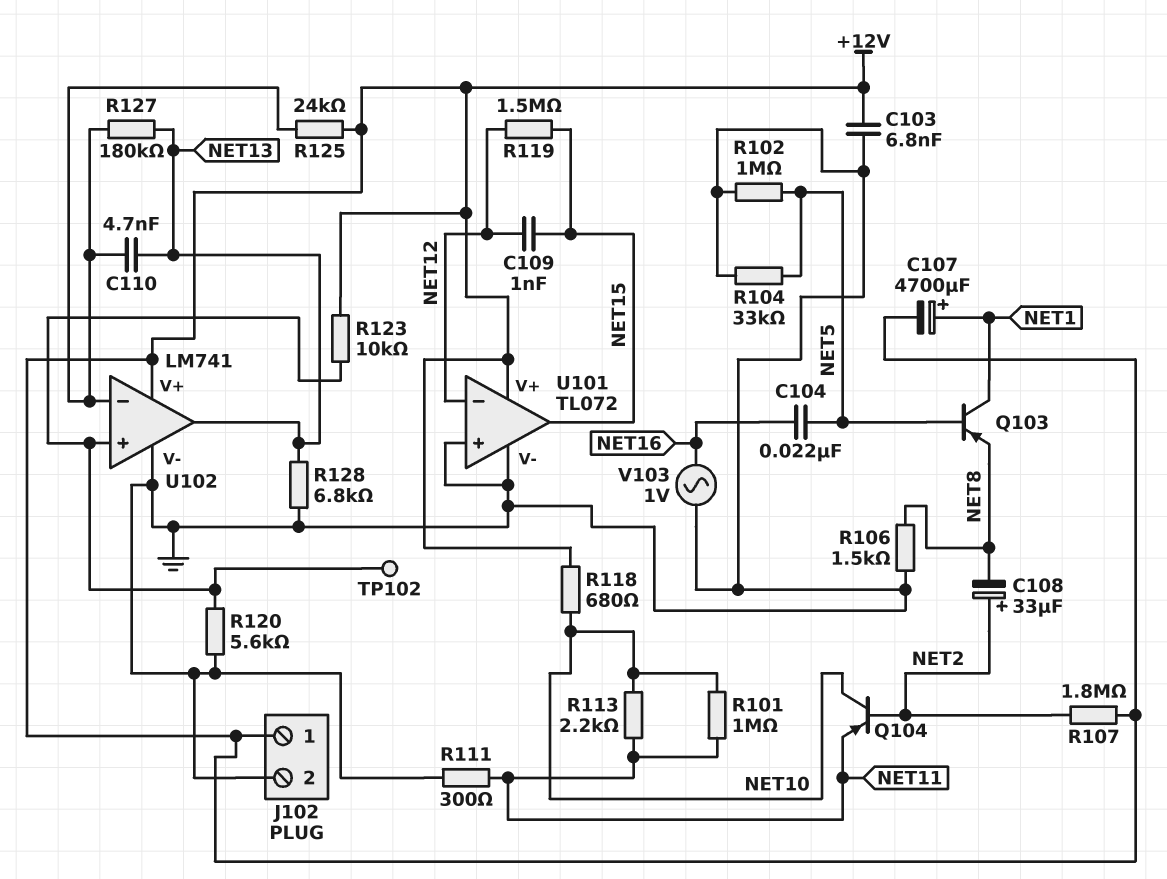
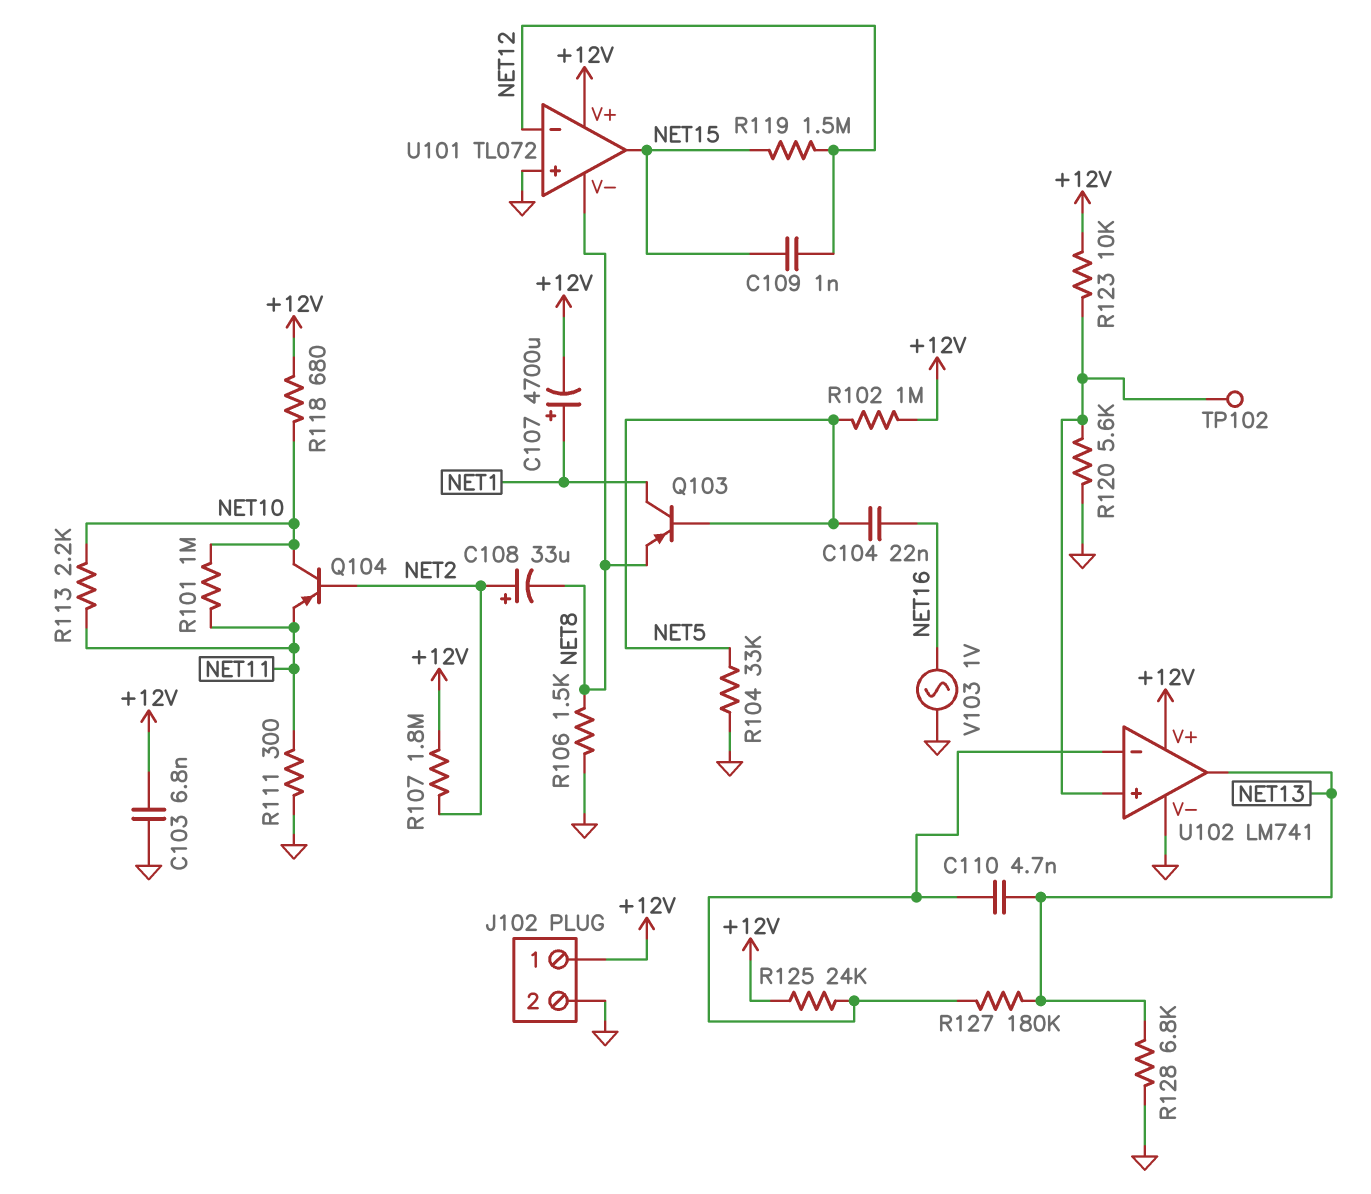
R102: 1M (GND, NET5) -> 1M (+12V, NET5)
U101 pin V-: GND -> NET8

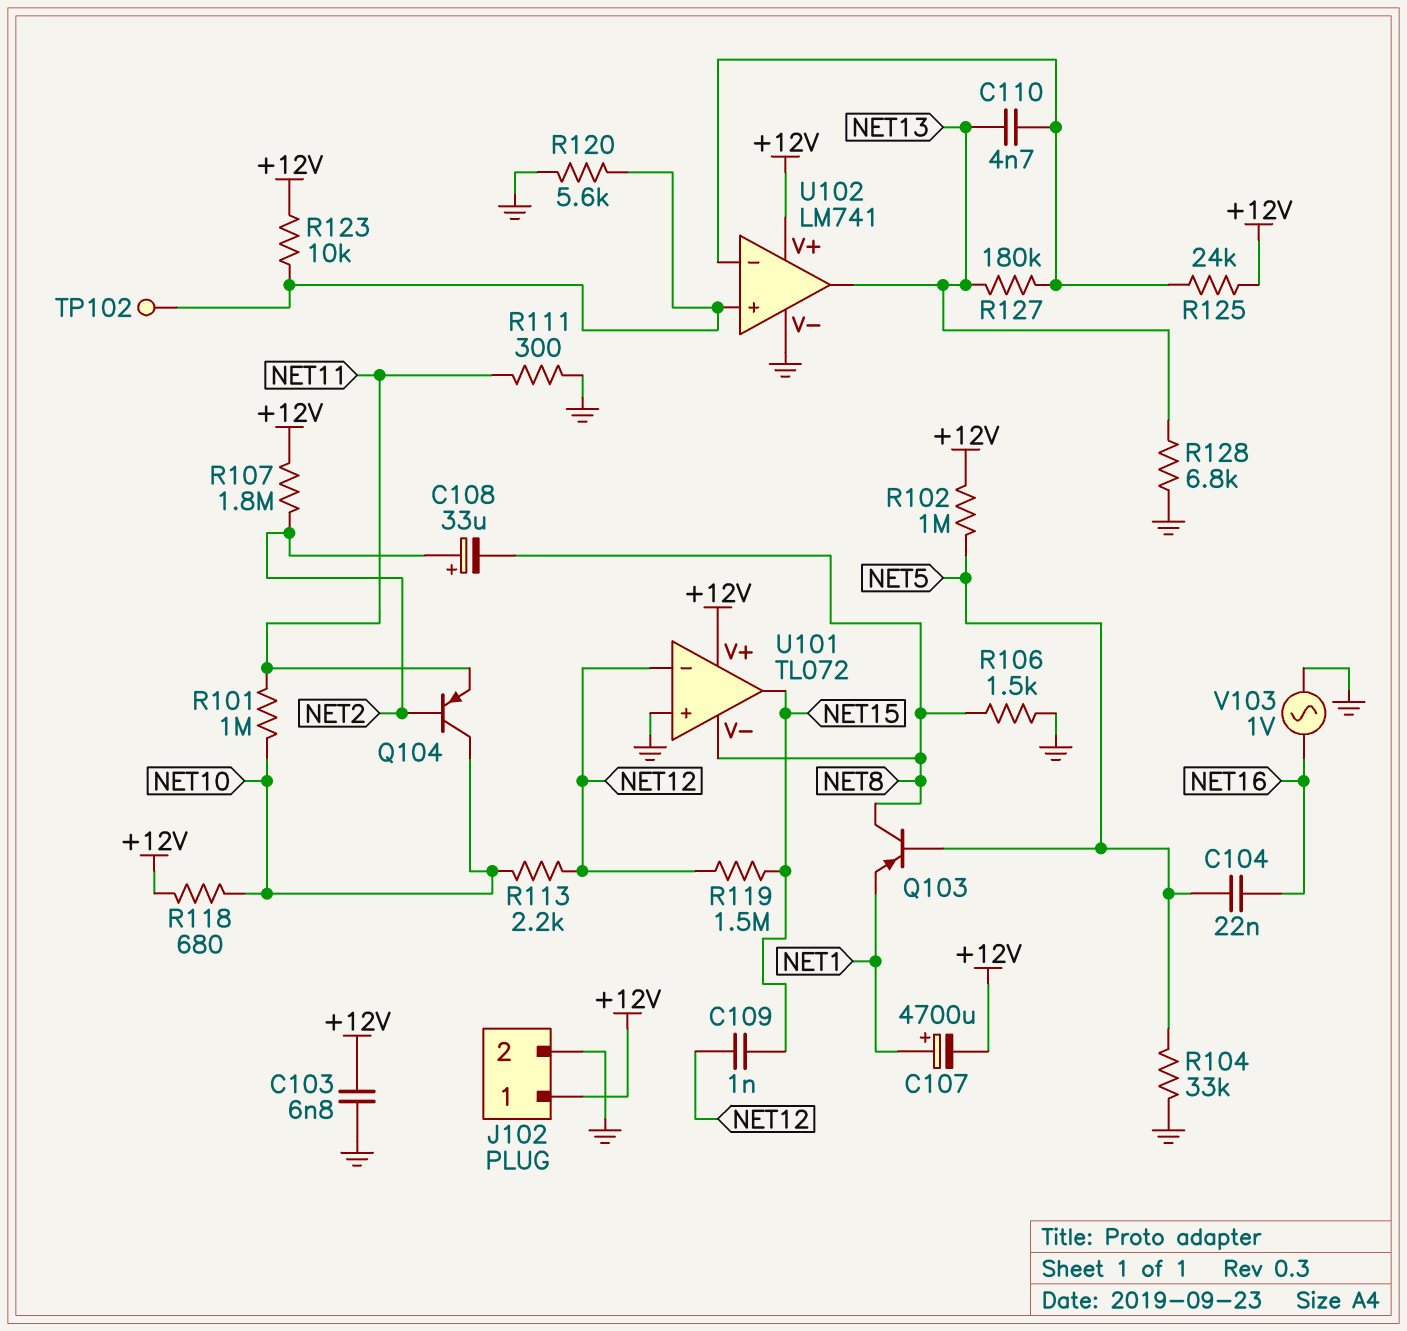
Q103: PNP (B NET5, C NET1, E NET8) -> PNP (B NET5, C NET8, E NET1)
R113: 2.2k (NET10, NET11) -> 2.2k (NET10, NET12)

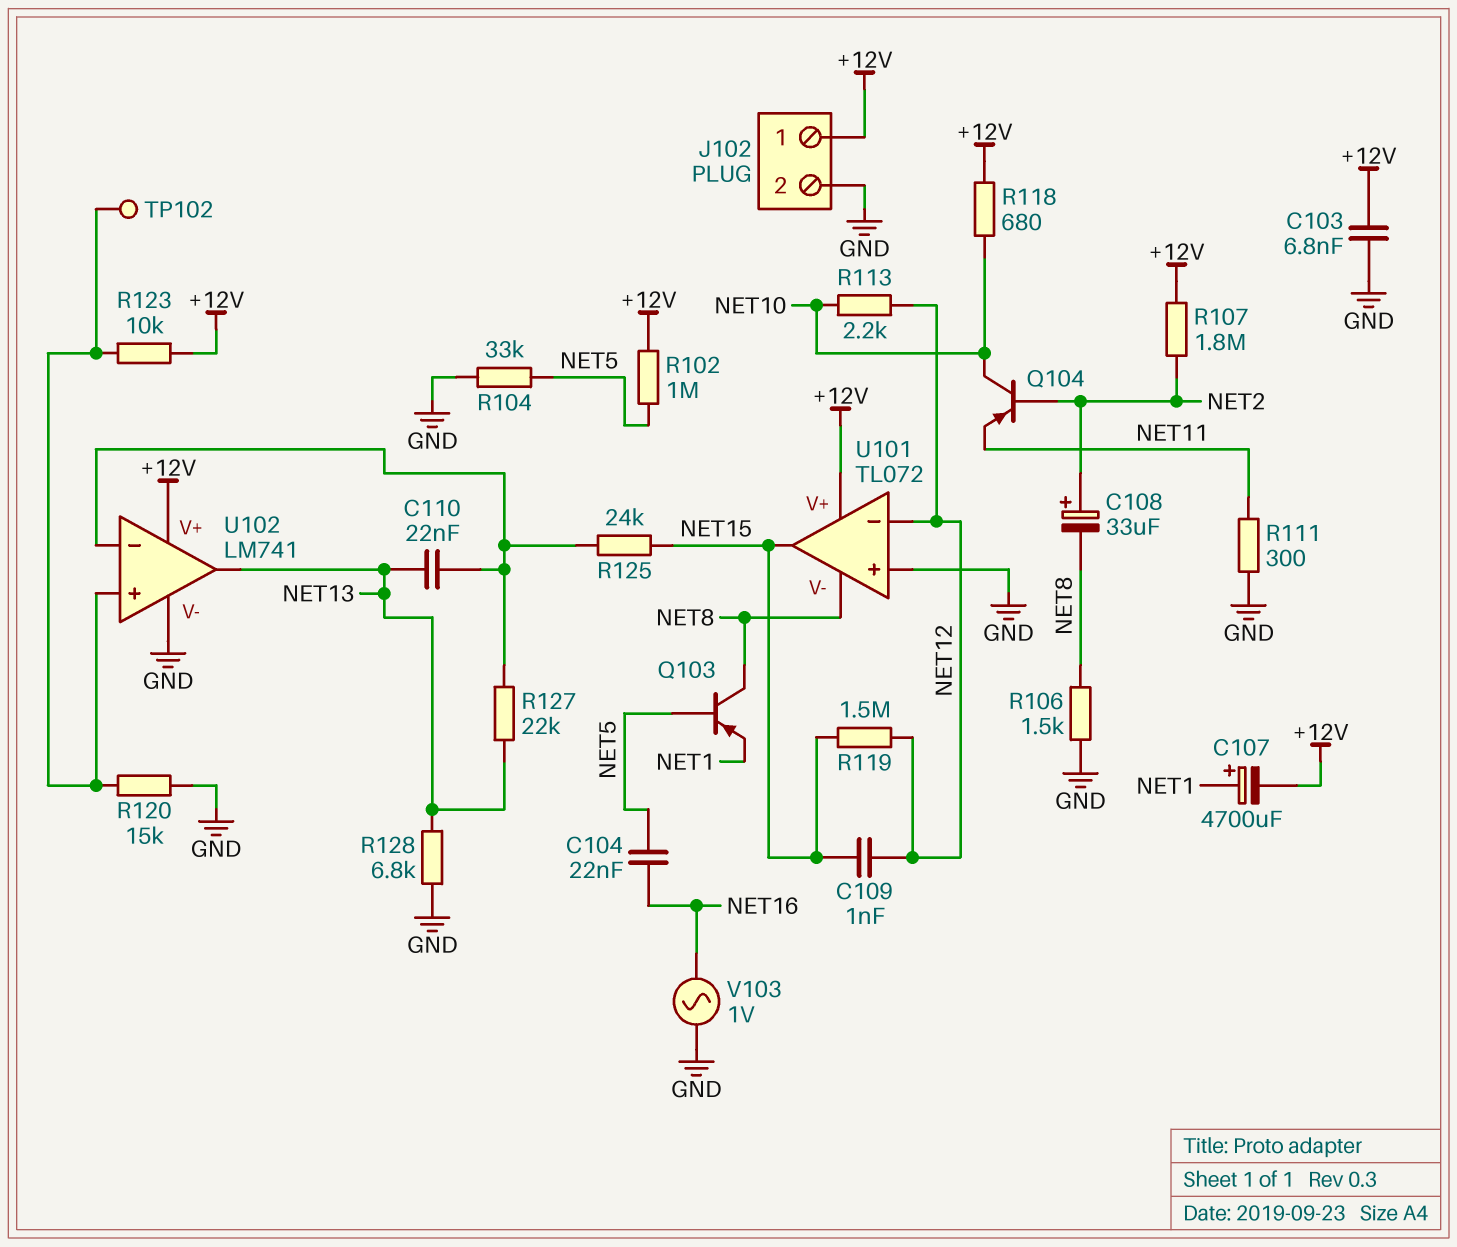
C110: 4.7nF (NET13, U102/in-) -> 22nF (NET13, U102/in-)
R101: 1M (NET10, NET11) -> none
R120: 5.6k (GND, U102/in+) -> 15k (GND, U102/in+)
R125: 24k (+12V, U102/in-) -> 24k (NET15, U102/in-)
R127: 180k (NET13, U102/in-) -> 22k (NET13, U102/in-)

